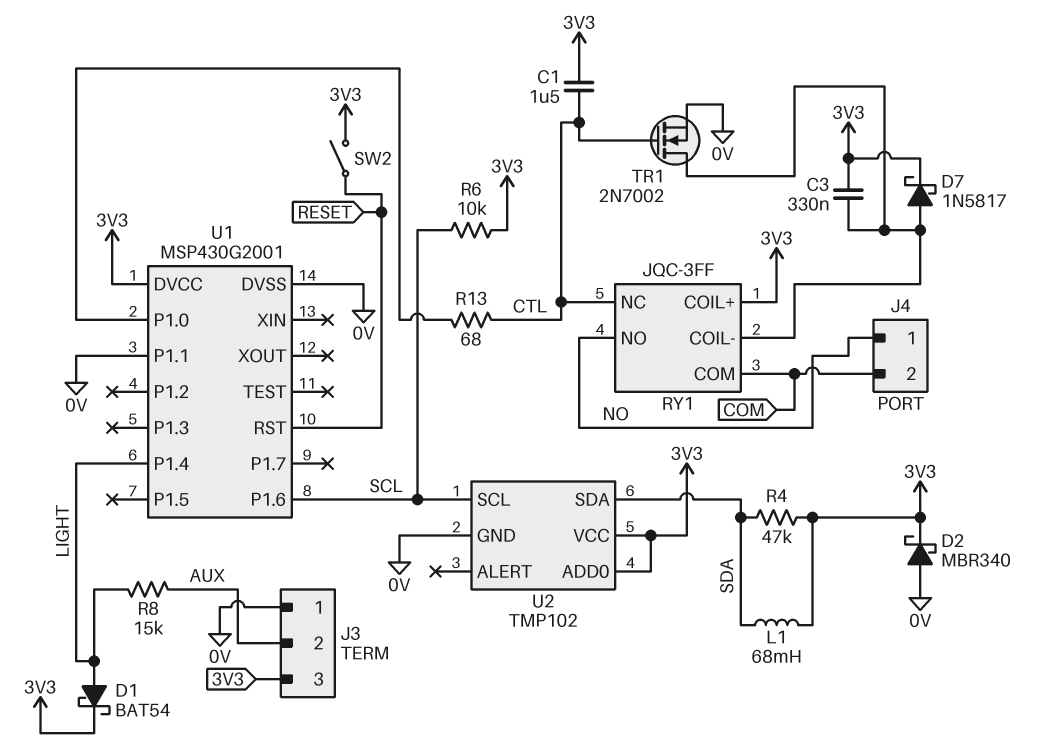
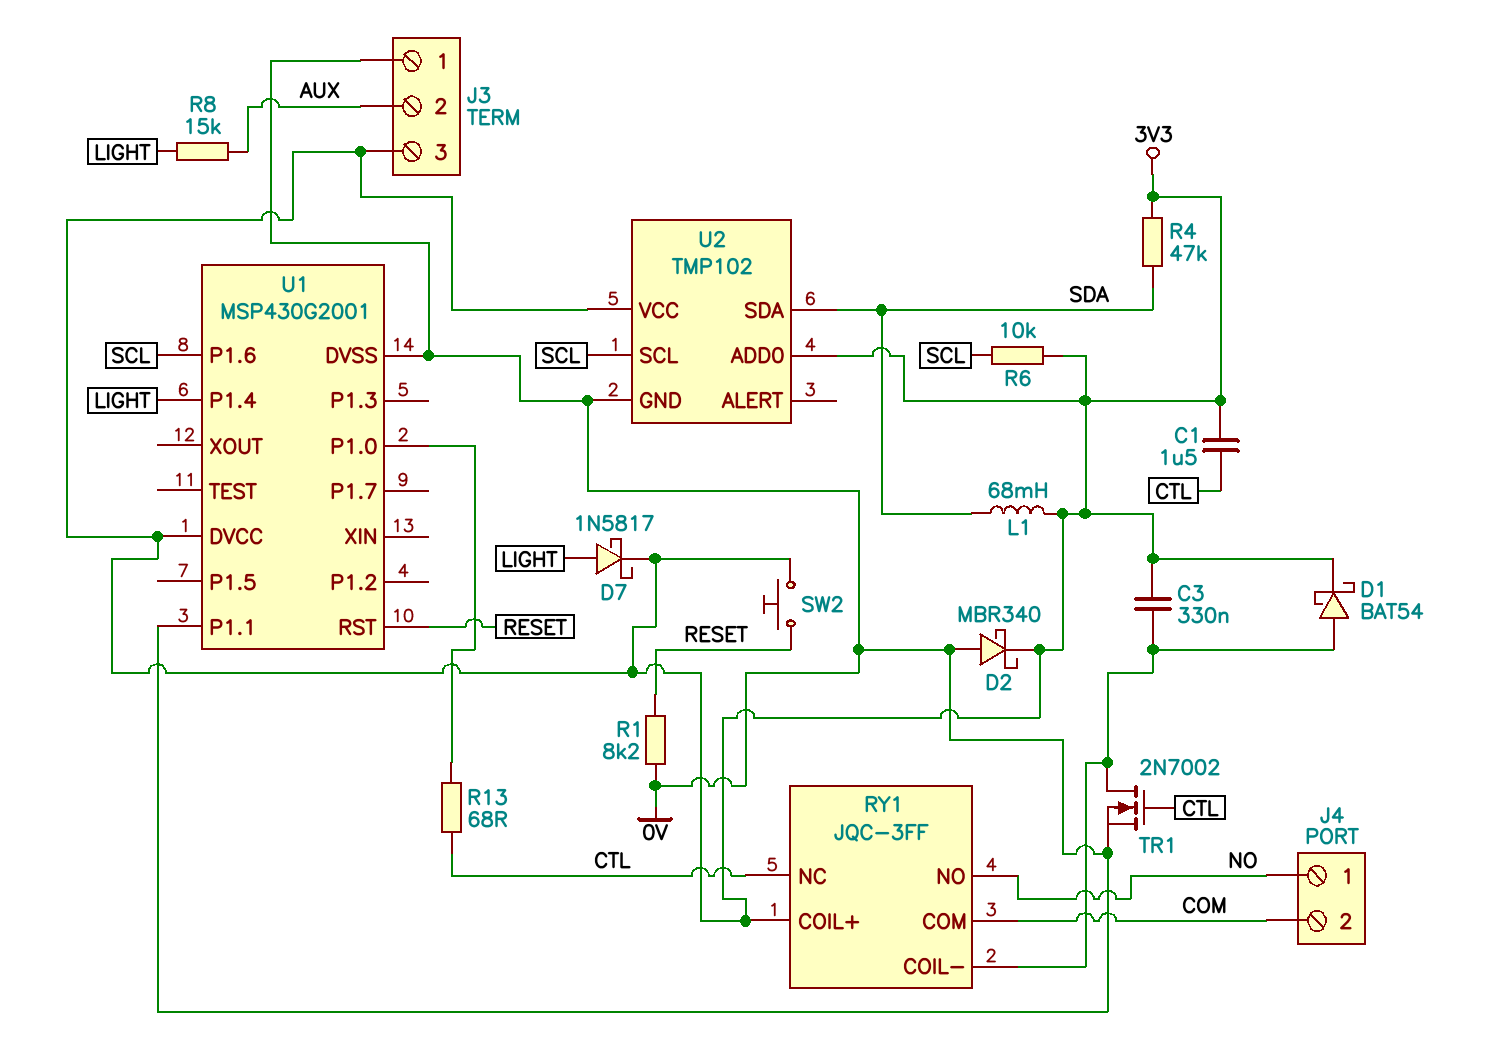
D1: schottky BAT54 (A LIGHT, K 3V3) -> schottky BAT54 (A RY1/COIL-, K 3V3)
D7: schottky 1N5817 (A RY1/COIL-, K 3V3) -> schottky 1N5817 (A LIGHT, K 3V3)
R1: none -> 8.2k (0V, RESET)
SW2: switch (3V3, RESET) -> button (3V3, RESET)

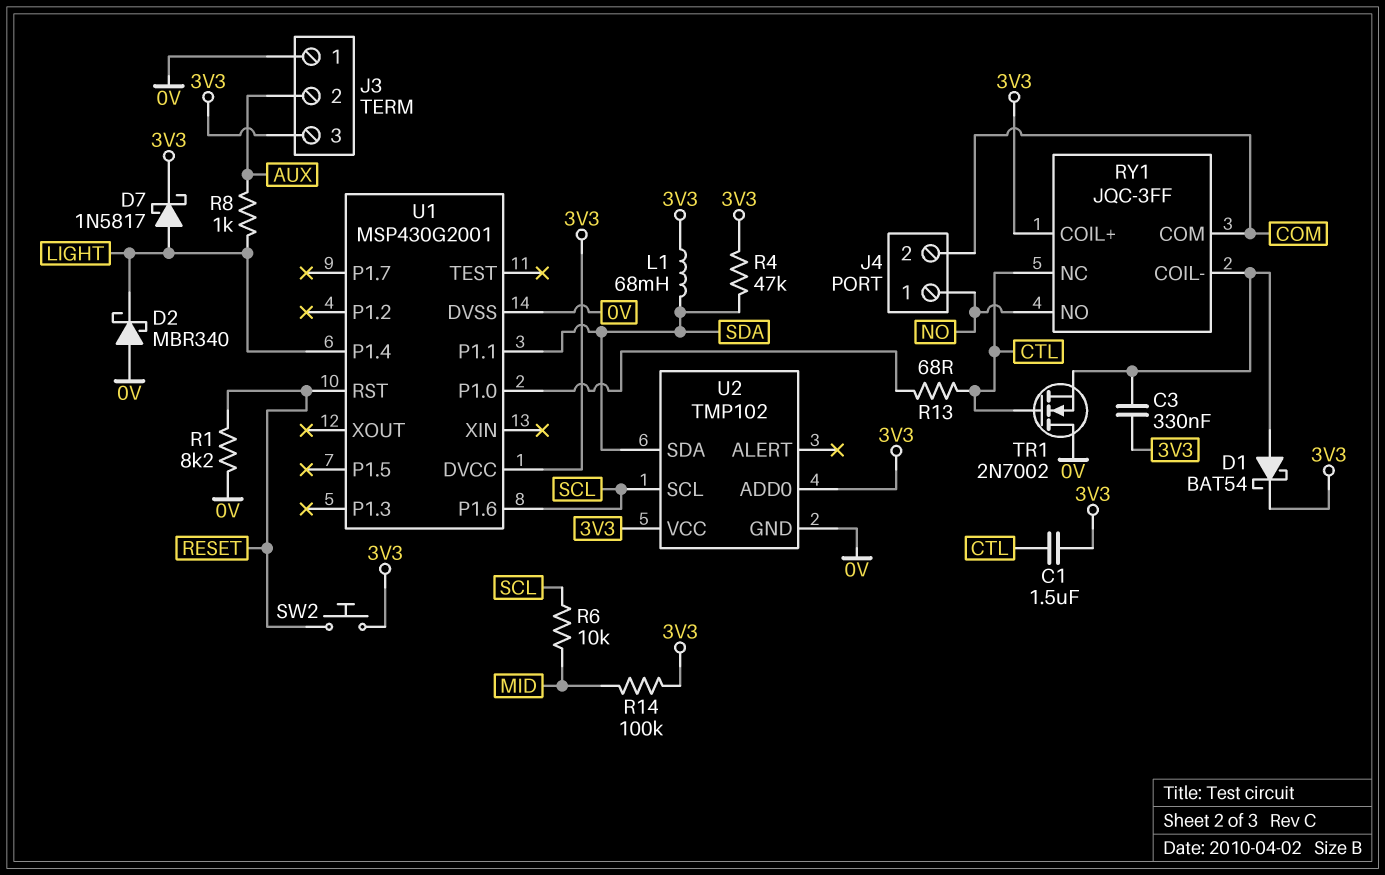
D2: schottky MBR340 (A 0V, K 3V3) -> schottky MBR340 (A 0V, K LIGHT)
R6: 10k (3V3, SCL) -> 10k (MID, SCL)
R8: 15k (AUX, LIGHT) -> 1k (AUX, LIGHT)
R14: none -> 100k (3V3, MID)
TR1: NMOS 2N7002 (G CTL, D RY1/COIL-, S 0V) -> NMOS 2N7002 (G CTL, D 0V, S RY1/COIL-)
U1 pin P1.1: 0V -> SDA

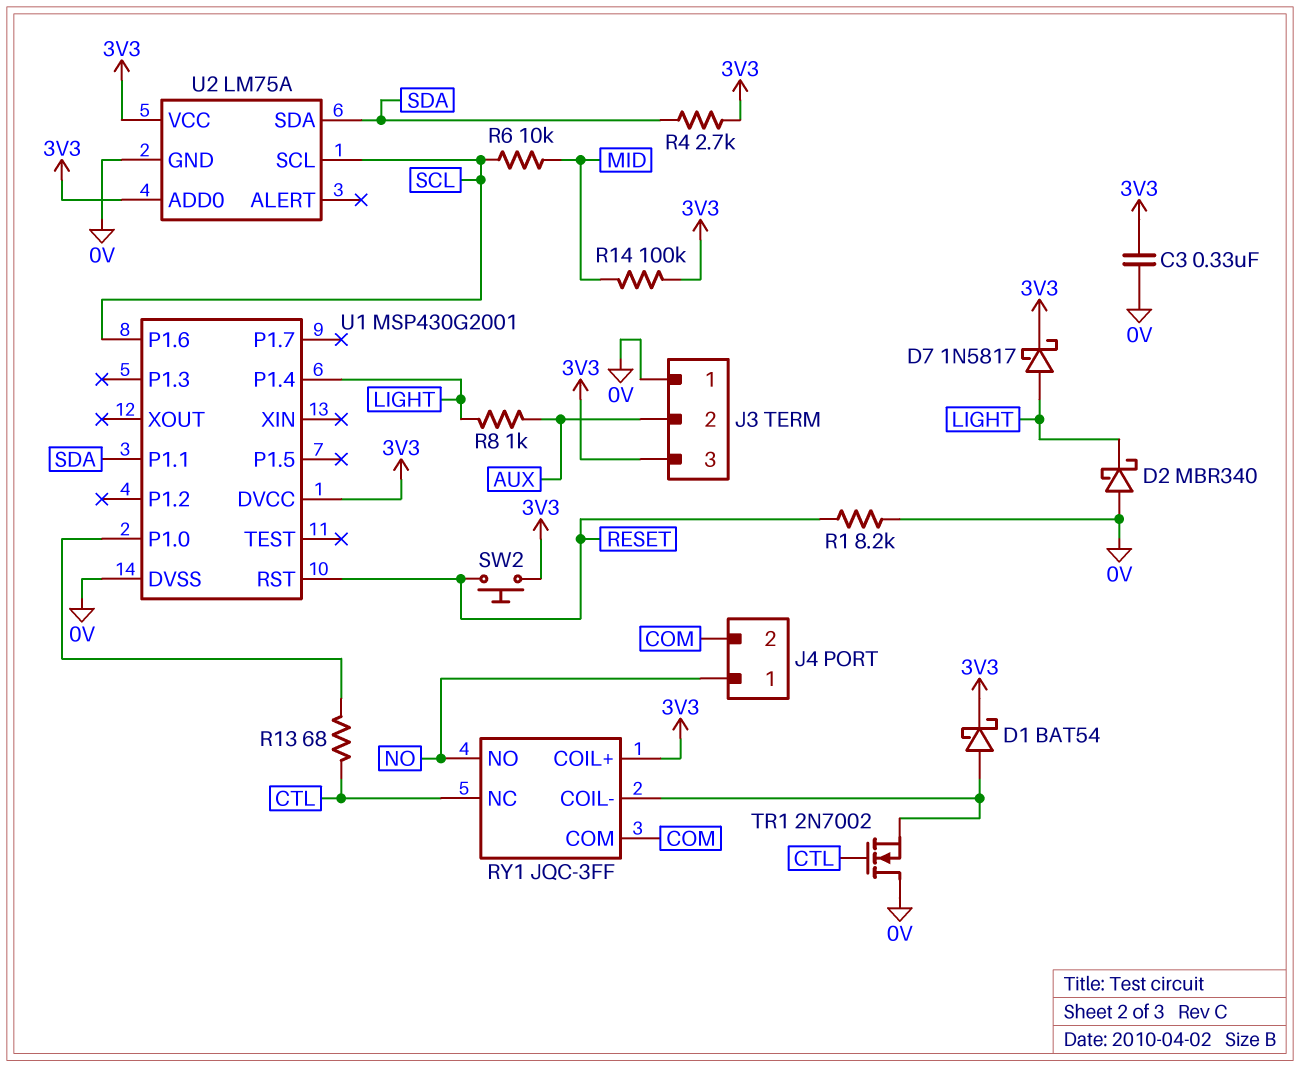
C1: 1.5uF (3V3, CTL) -> none
C3: 330nF (3V3, RY1/COIL-) -> 330nF (0V, 3V3)
L1: 68mH (3V3, SDA) -> none
R4: 47k (3V3, SDA) -> 2.7k (3V3, SDA)
U2: TMP102 -> LM75A

